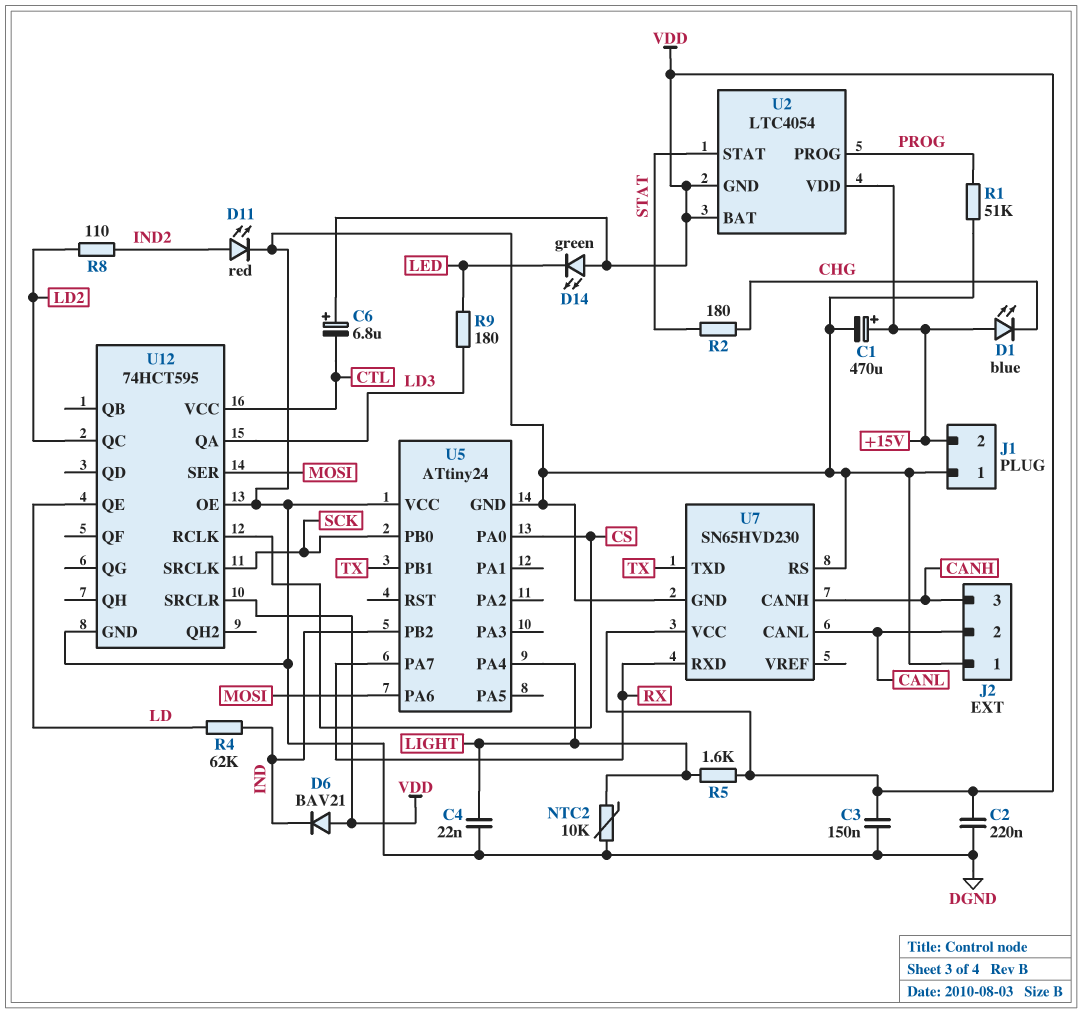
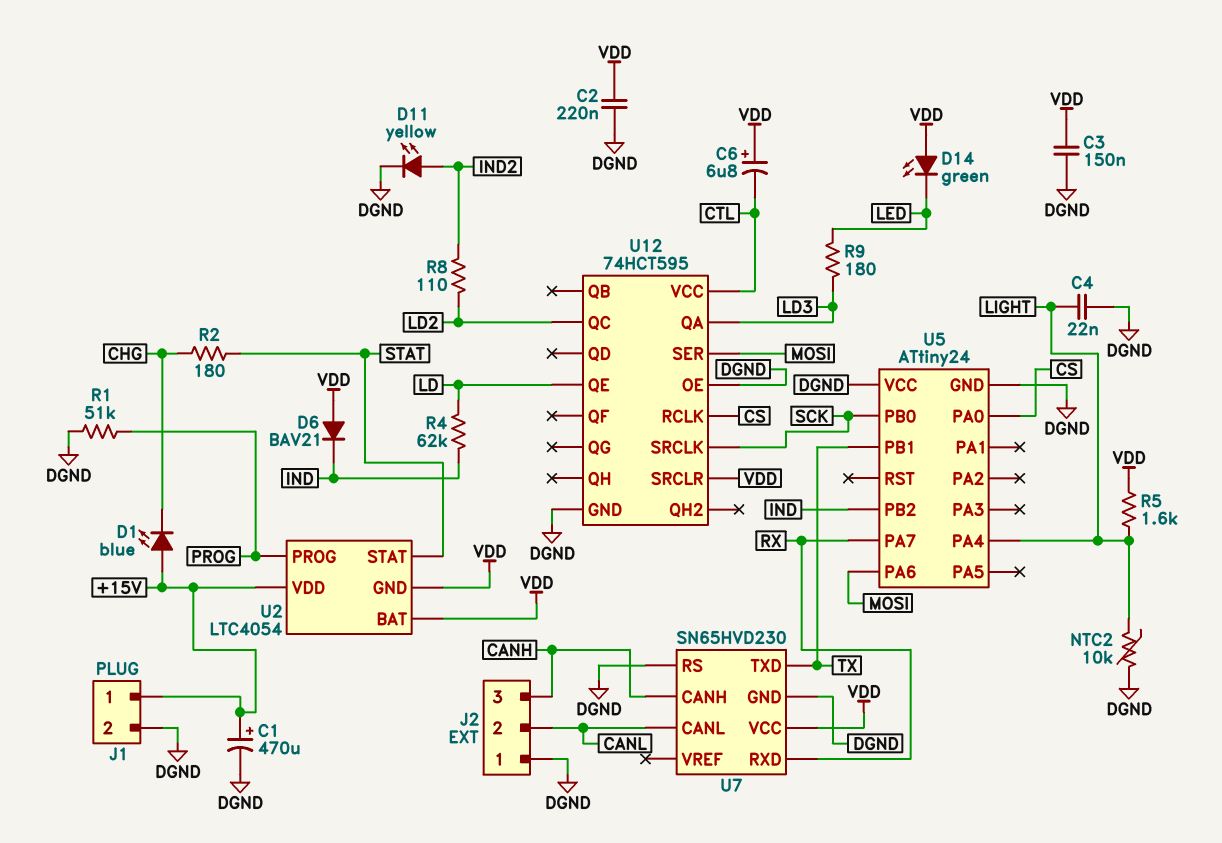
D11: LED red (A IND2, K DGND) -> LED yellow (A IND2, K DGND)
J1 pin 1: DGND -> +15V
J1 pin 2: +15V -> DGND

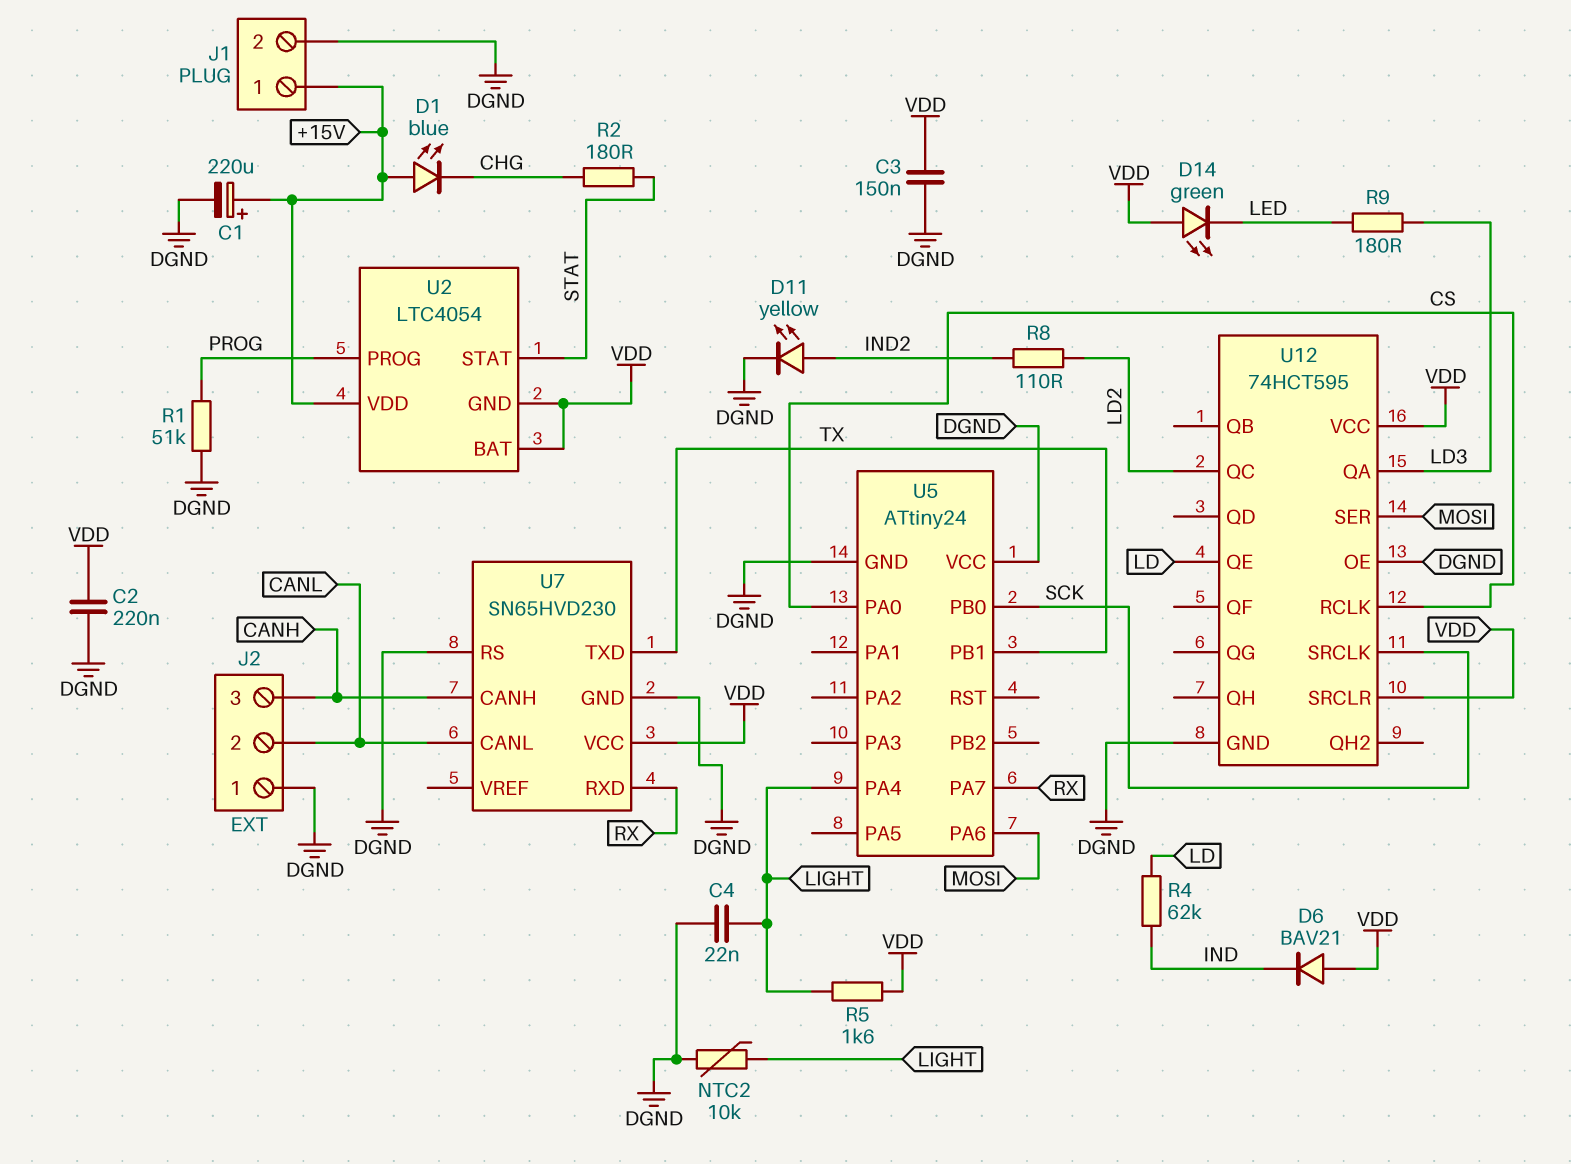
C1: 470uF (plus +15V, minus DGND) -> 220uF (plus +15V, minus DGND)
C6: 6.8uF (plus VDD, minus CTL) -> none
U5 pin PB2: IND -> none
U12 pin VCC: CTL -> VDD

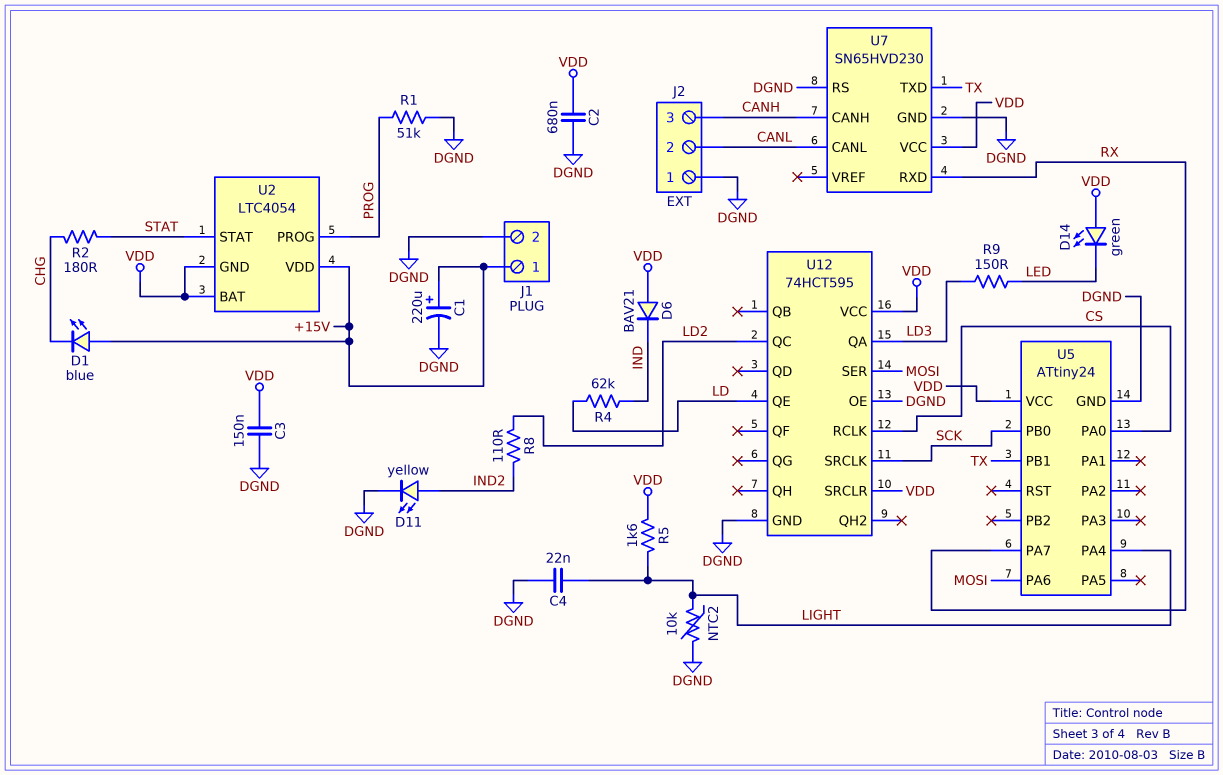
C2: 220nF (DGND, VDD) -> 680nF (DGND, VDD)
R9: 180 (LD3, LED) -> 150 (LD3, LED)
U5 pin VCC: DGND -> VDD

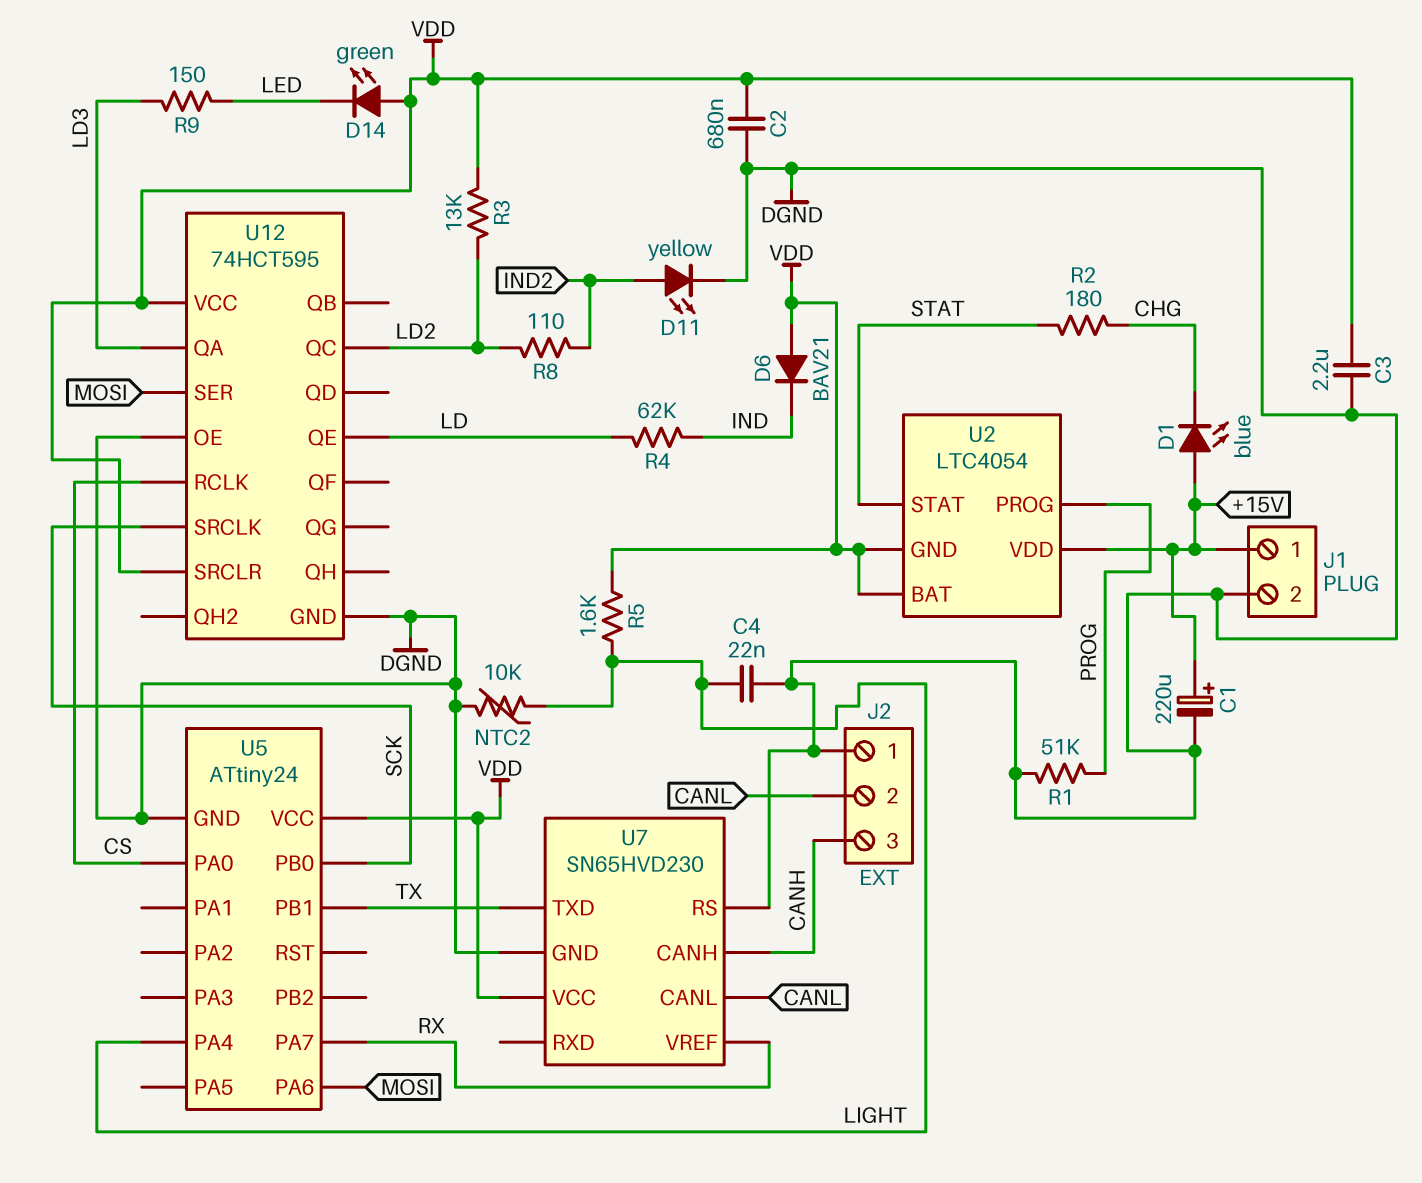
C3: 150nF (DGND, VDD) -> 2.2uF (DGND, VDD)
R3: none -> 13k (LD2, VDD)
U7 pin RXD: RX -> none
U7 pin VREF: none -> RX

